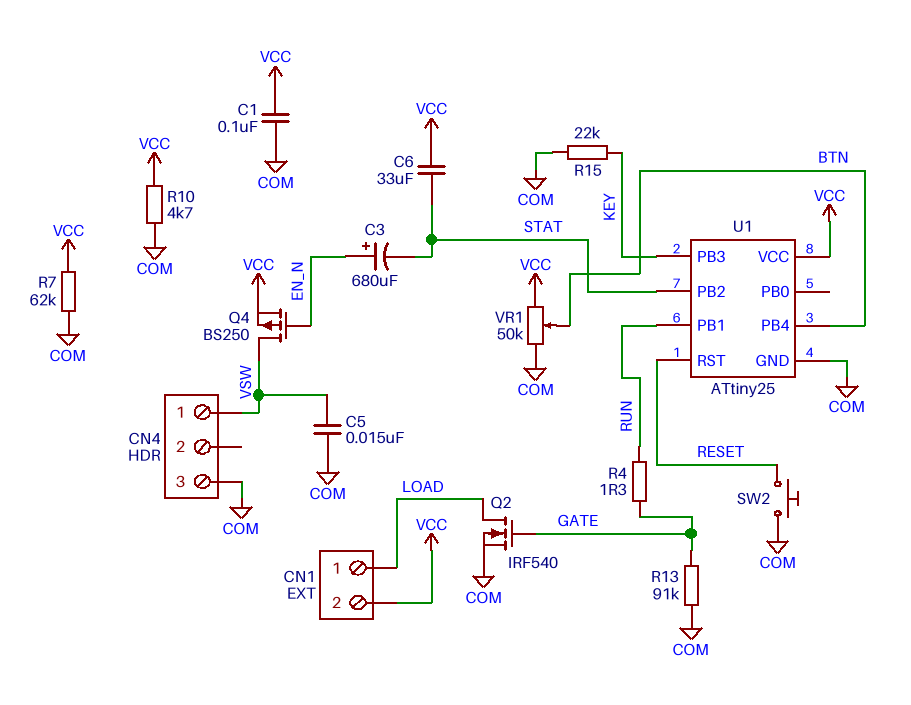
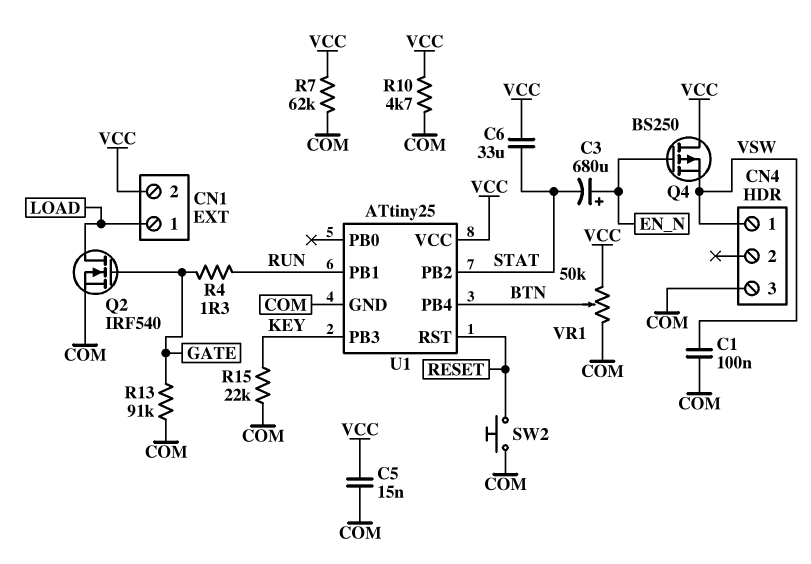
C1: 100nF (COM, VCC) -> 100nF (COM, VSW)
C5: 15nF (COM, VSW) -> 15nF (COM, VCC)
Q4: PMOS BS250 (G EN_N, D VSW, S VCC) -> PMOS BS250 (G EN_N, D VCC, S VSW)

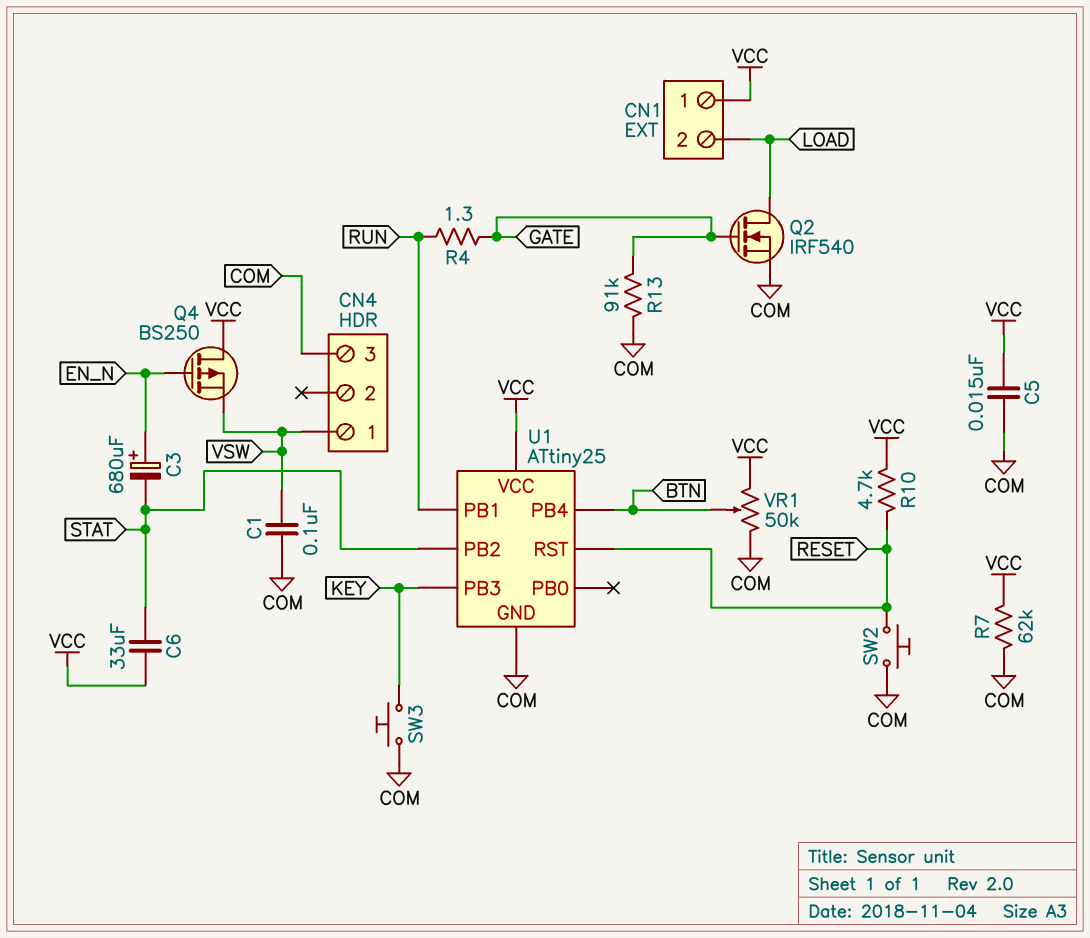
CN1 pin 1: LOAD -> VCC
CN1 pin 2: VCC -> LOAD
R10: 4.7k (COM, VCC) -> 4.7k (RESET, VCC)
R15: 22k (COM, KEY) -> none
SW3: none -> button (COM, KEY)

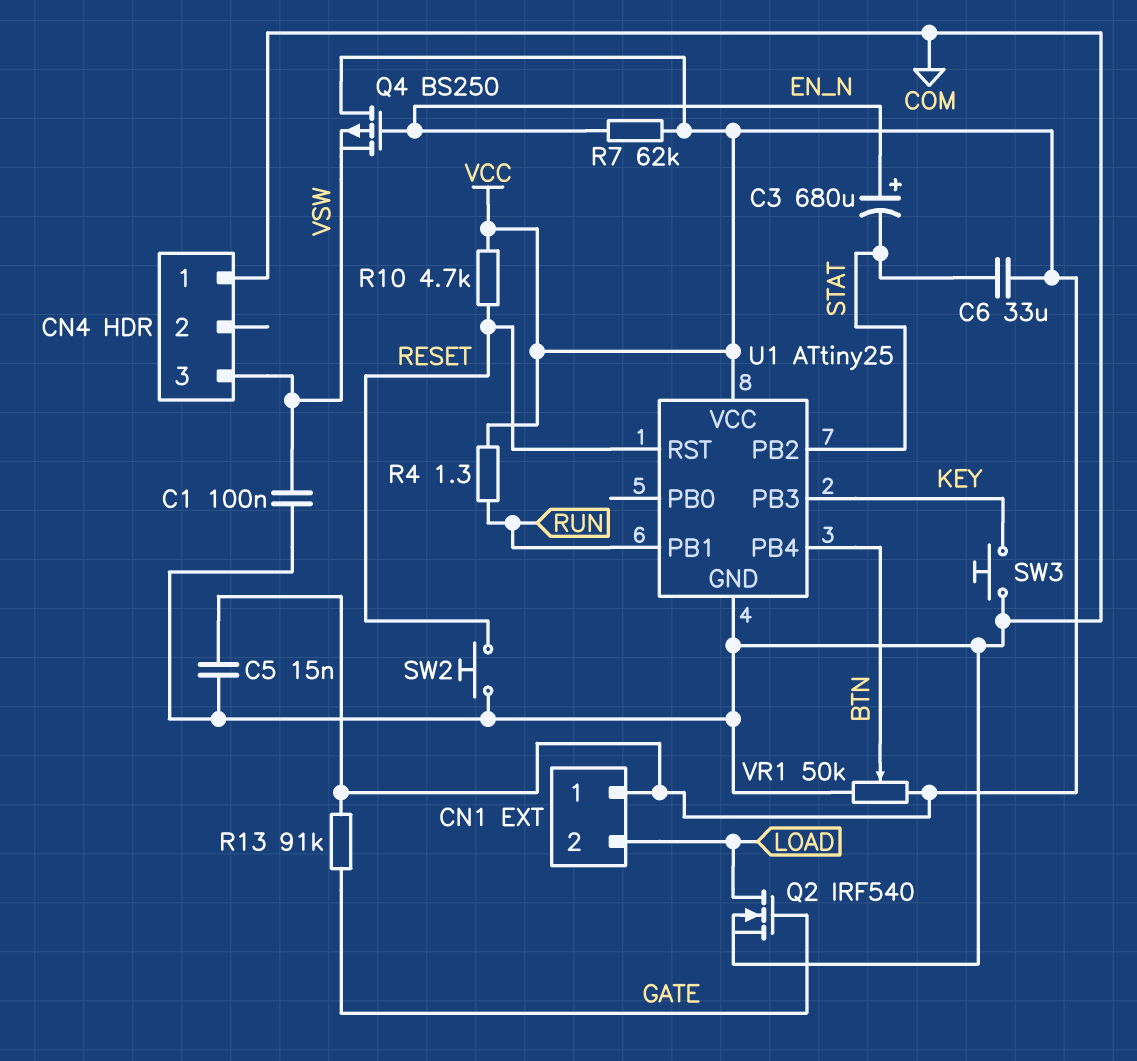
CN4 pin 1: VSW -> COM
CN4 pin 3: COM -> VSW
R4: 1.3 (GATE, RUN) -> 1.3 (RUN, VCC)
R7: 62k (COM, VCC) -> 62k (EN_N, VCC)
R13: 91k (COM, GATE) -> 91k (GATE, VCC)

